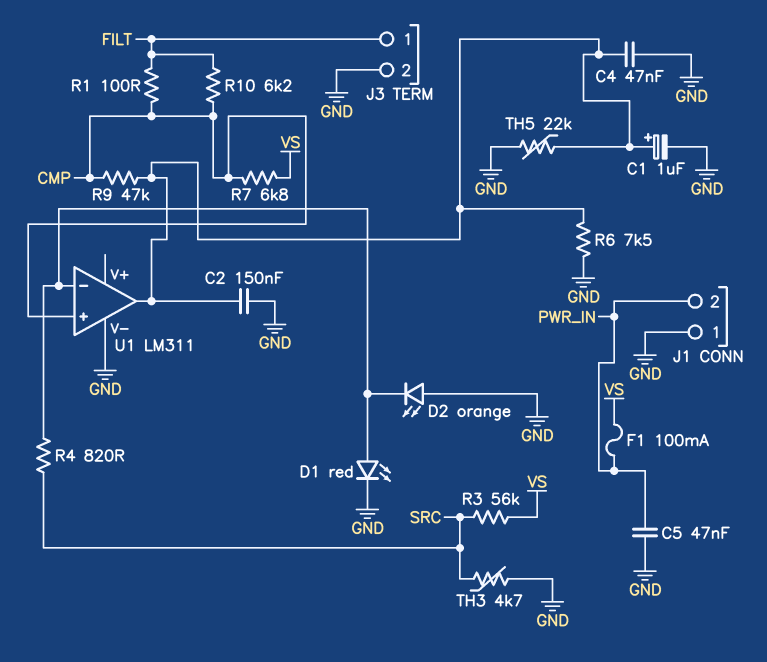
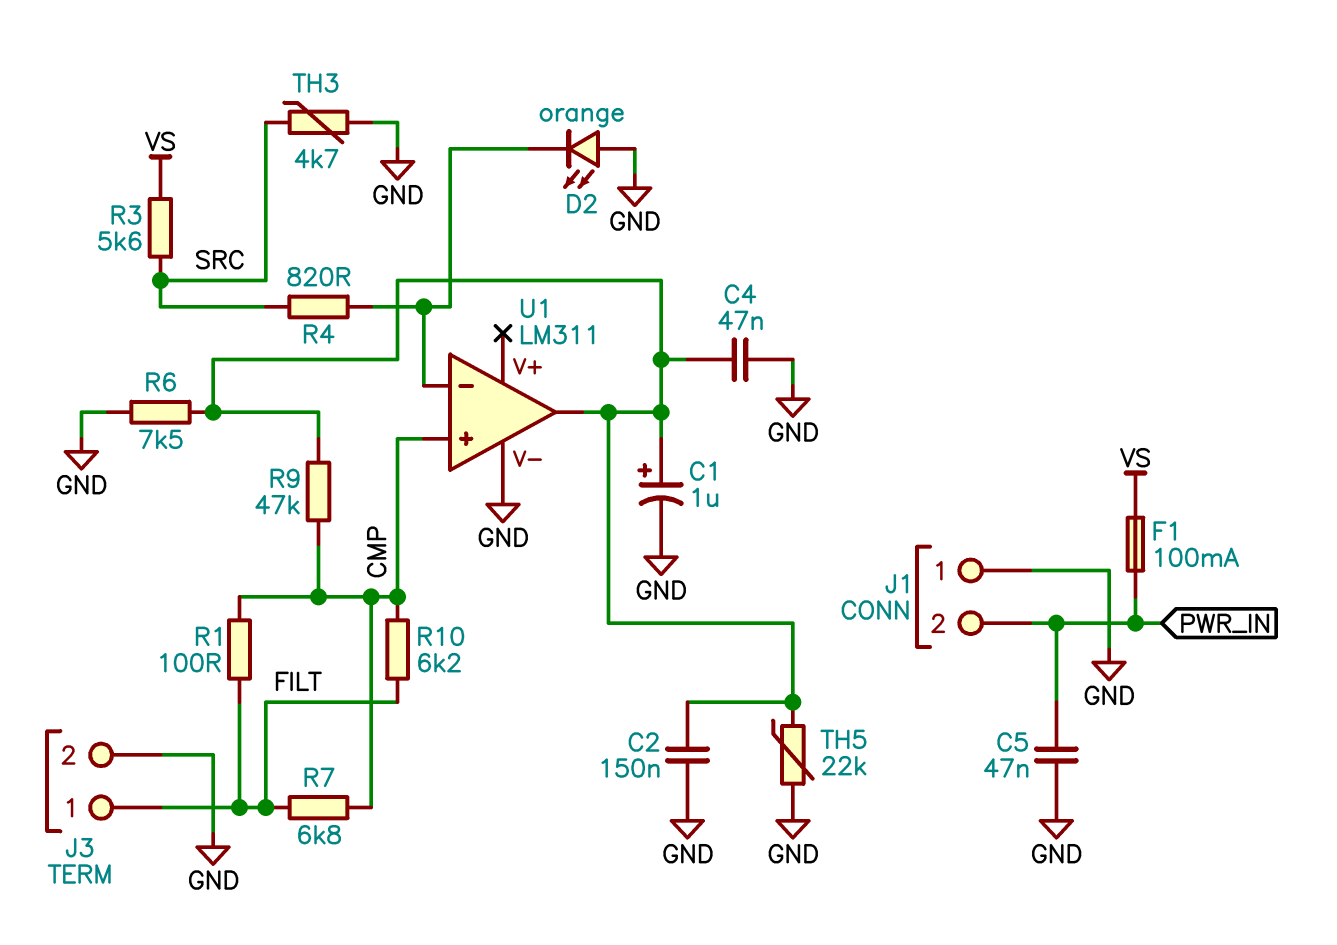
D1: LED red (A U1/in-, K GND) -> none
R3: 56k (SRC, VS) -> 5.6k (SRC, VS)
R7: 6.8k (CMP, VS) -> 6.8k (CMP, FILT)

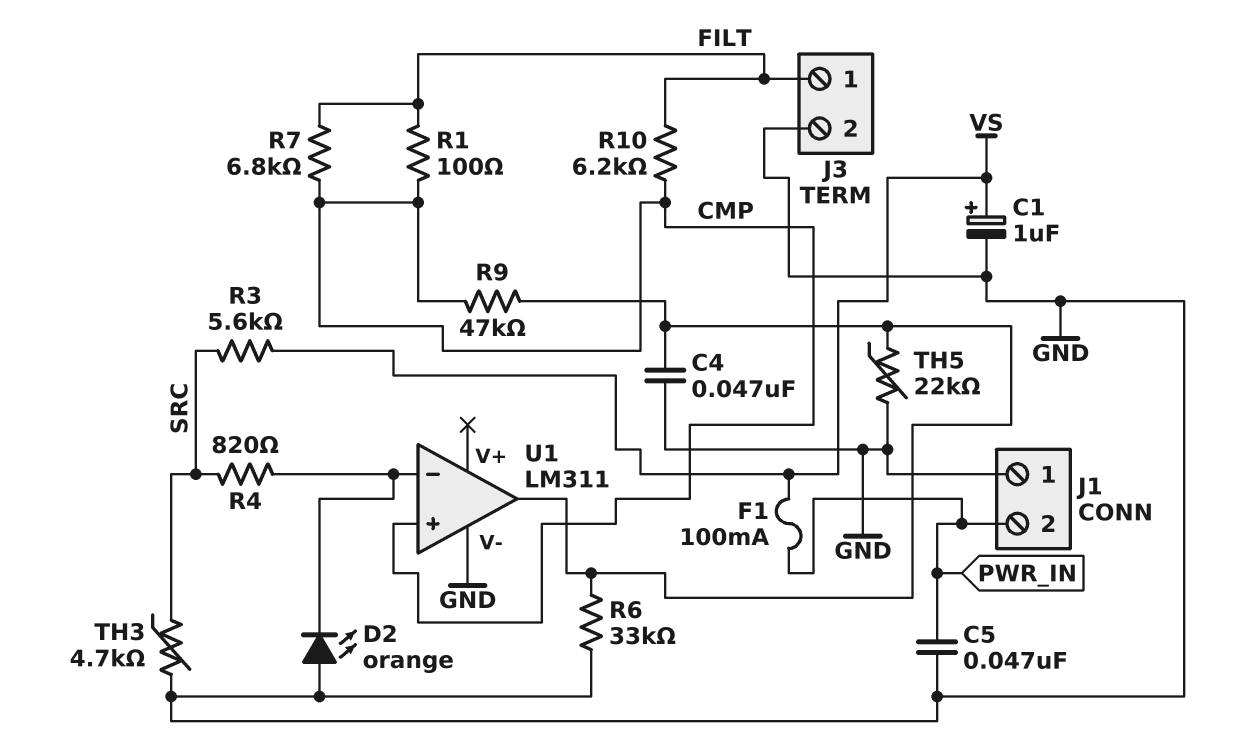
C1: 1uF (plus U1/out, minus GND) -> 1uF (plus VS, minus GND)
C2: 150nF (GND, U1/out) -> none
R6: 7.5k (GND, U1/out) -> 33k (GND, U1/out)

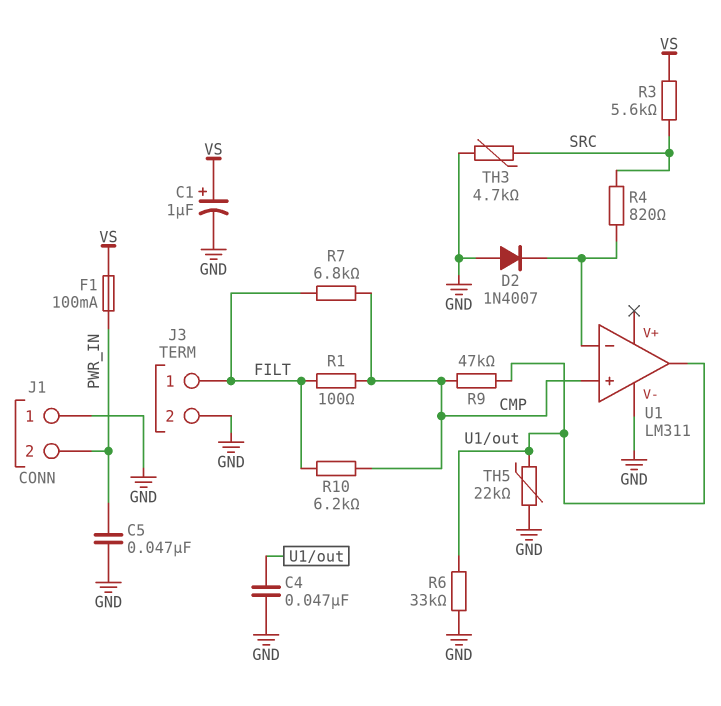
D2: LED orange (A GND, K U1/in-) -> diode 1N4007 (A GND, K U1/in-)

